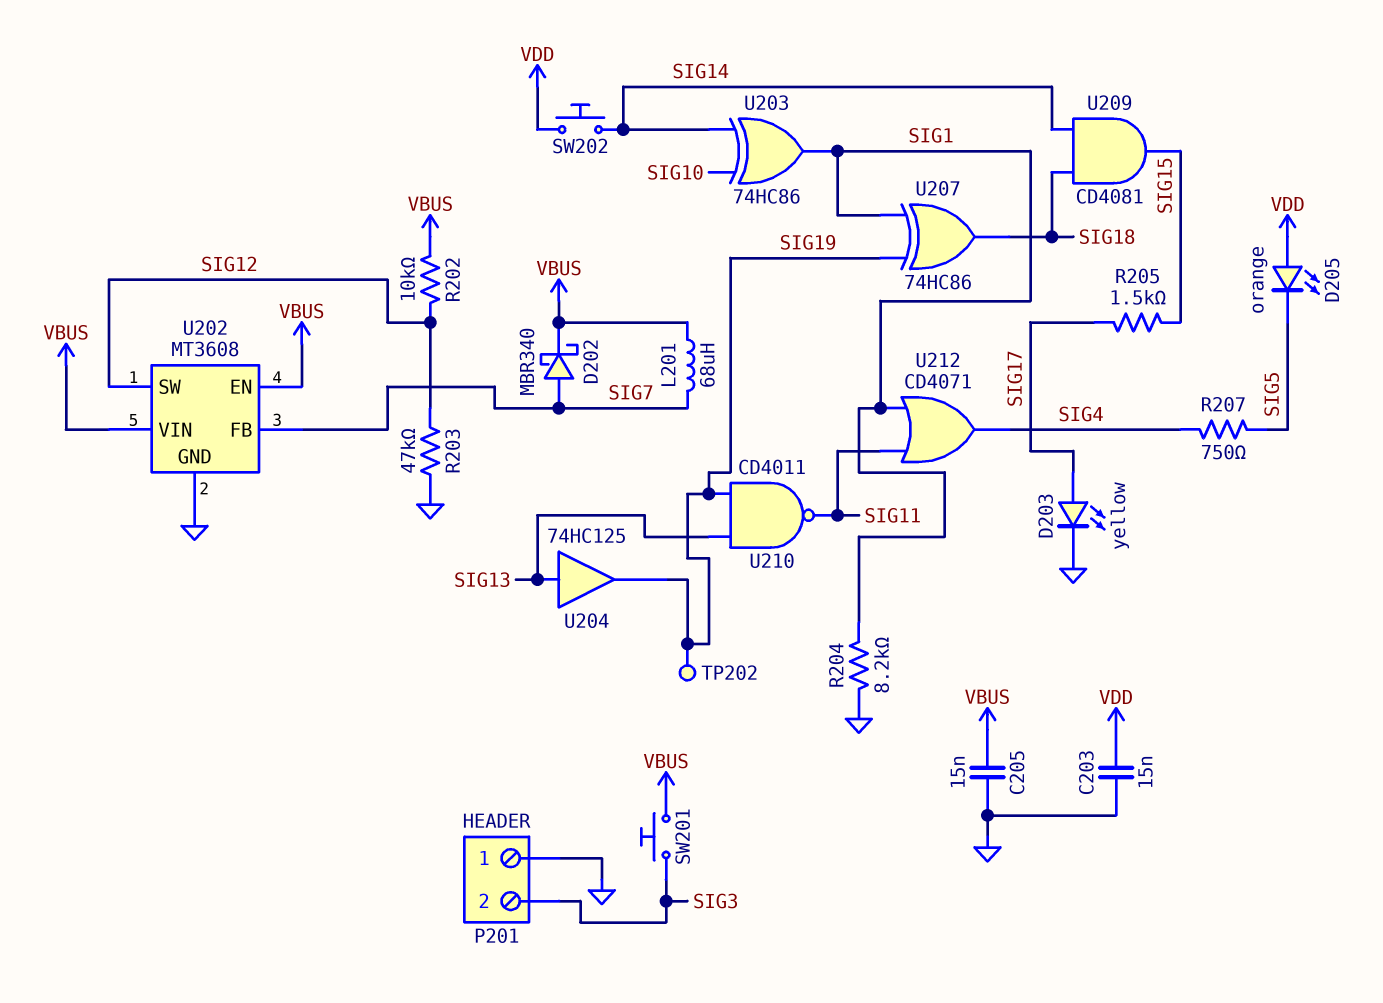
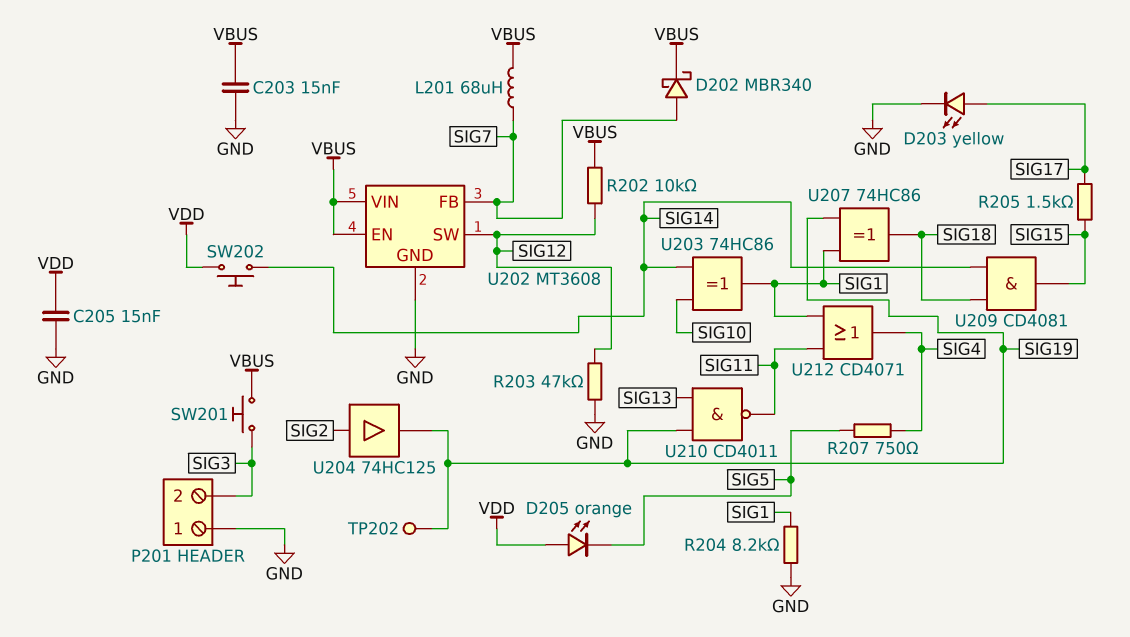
C203: 15nF (GND, VDD) -> 15nF (GND, VBUS)
C205: 15nF (GND, VBUS) -> 15nF (GND, VDD)
U204: buffer 74HC125 (in SIG13, out SIG19) -> buffer 74HC125 (in SIG2, out SIG19)

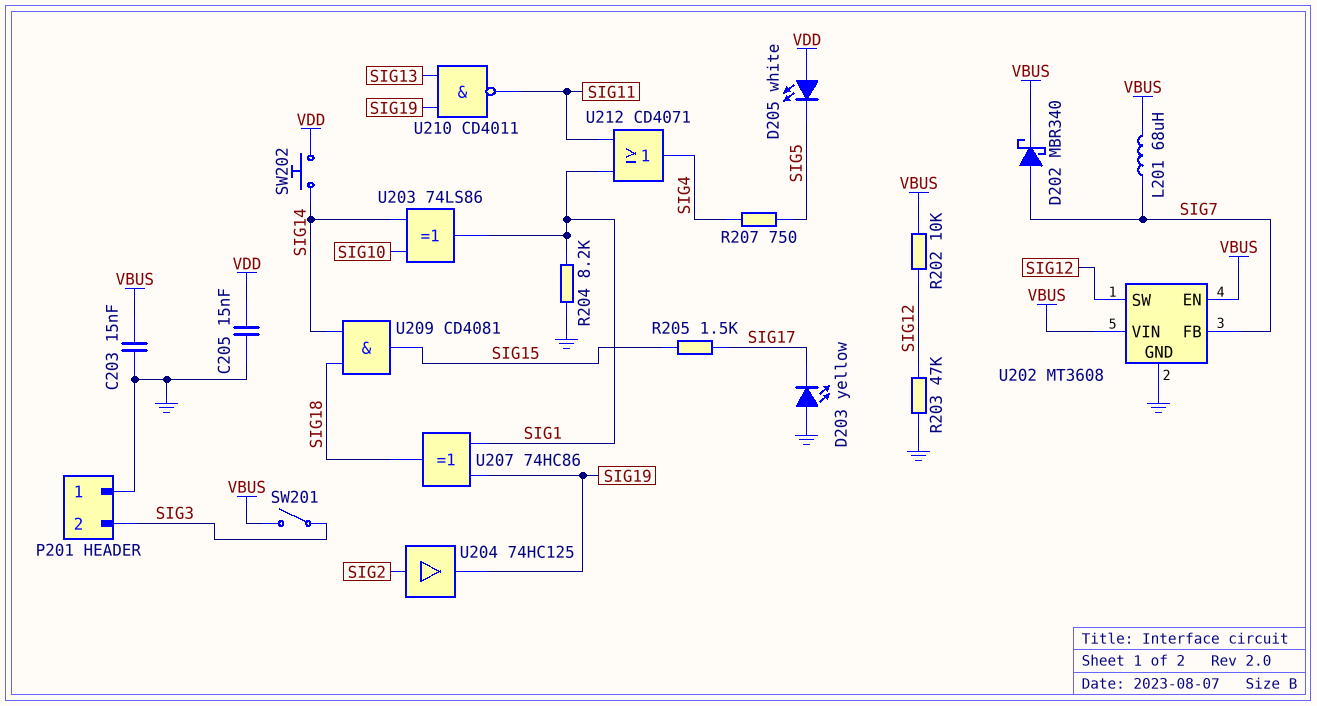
D203: LED yellow (A SIG17, K GND) -> LED yellow (A GND, K SIG17)
D205: LED orange (A VDD, K SIG5) -> LED white (A VDD, K SIG5)
SW201: button (SIG3, VBUS) -> switch (SIG3, VBUS)
TP202: test point (SIG19) -> none
U203: XOR 74HC86 (in SIG10, in SIG14, out SIG1) -> XOR 74LS86 (in SIG10, in SIG14, out SIG1)

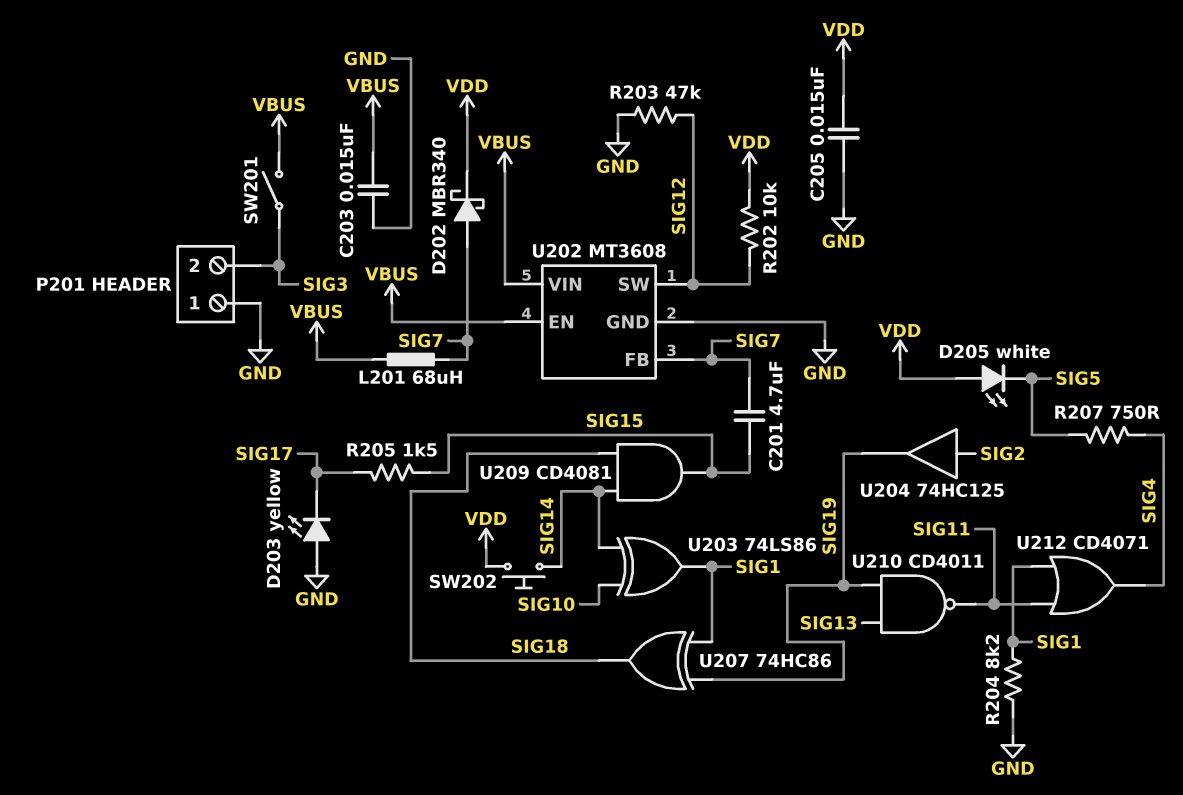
C201: none -> 4.7uF (SIG7, SIG15)
D202: schottky MBR340 (A SIG7, K VBUS) -> schottky MBR340 (A SIG7, K VDD)
R202: 10k (SIG12, VBUS) -> 10k (SIG12, VDD)

